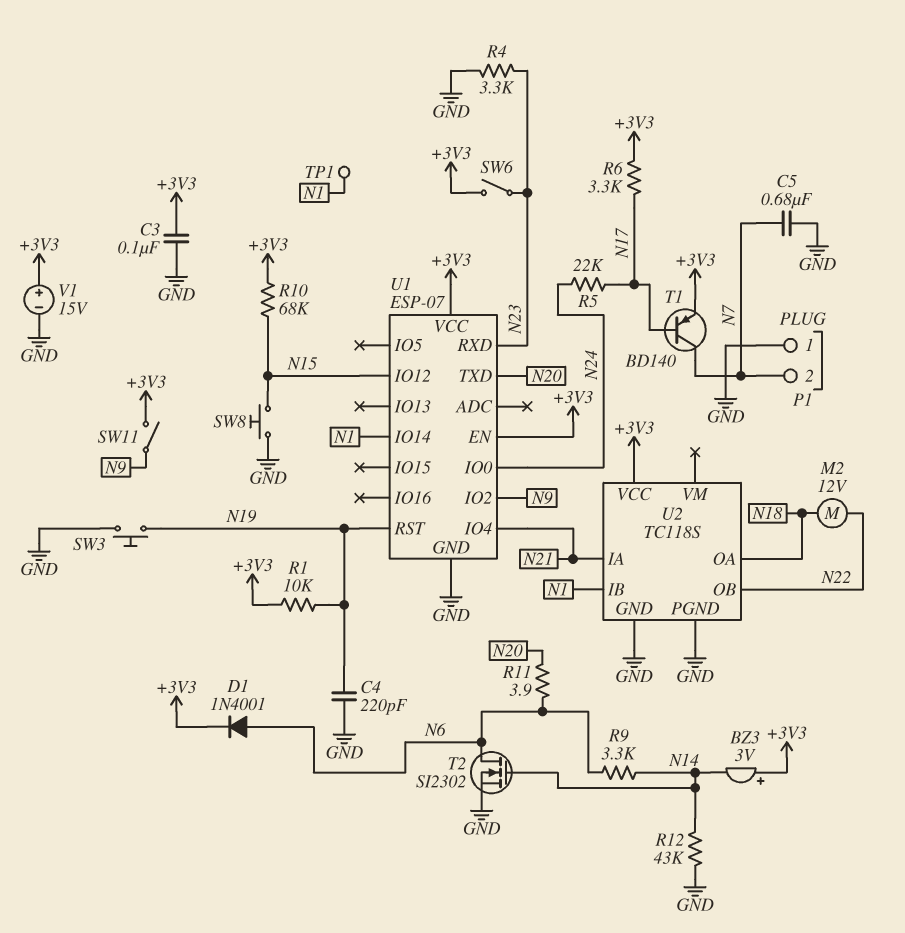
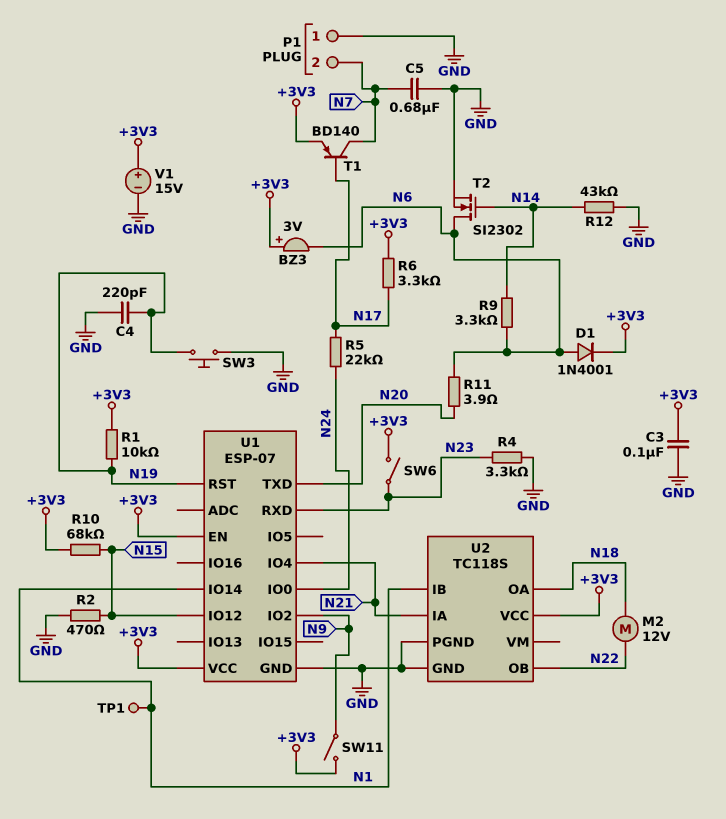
BZ3: buzzer 3V (plus +3V3, minus N14) -> buzzer 3V (plus +3V3, minus N6)
R2: none -> 470 (GND, N15)
SW8: button (GND, N15) -> none

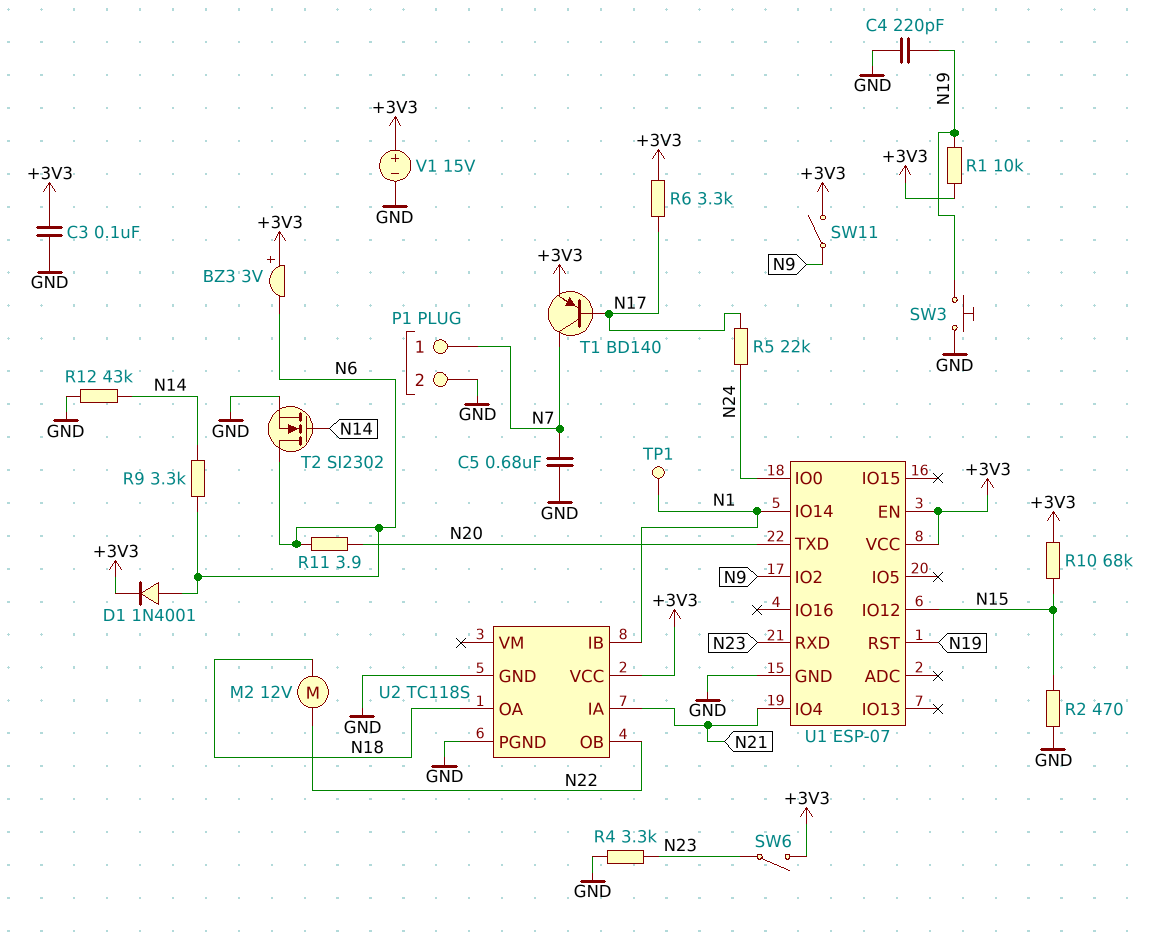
P1 pin 1: GND -> N7
P1 pin 2: N7 -> GND

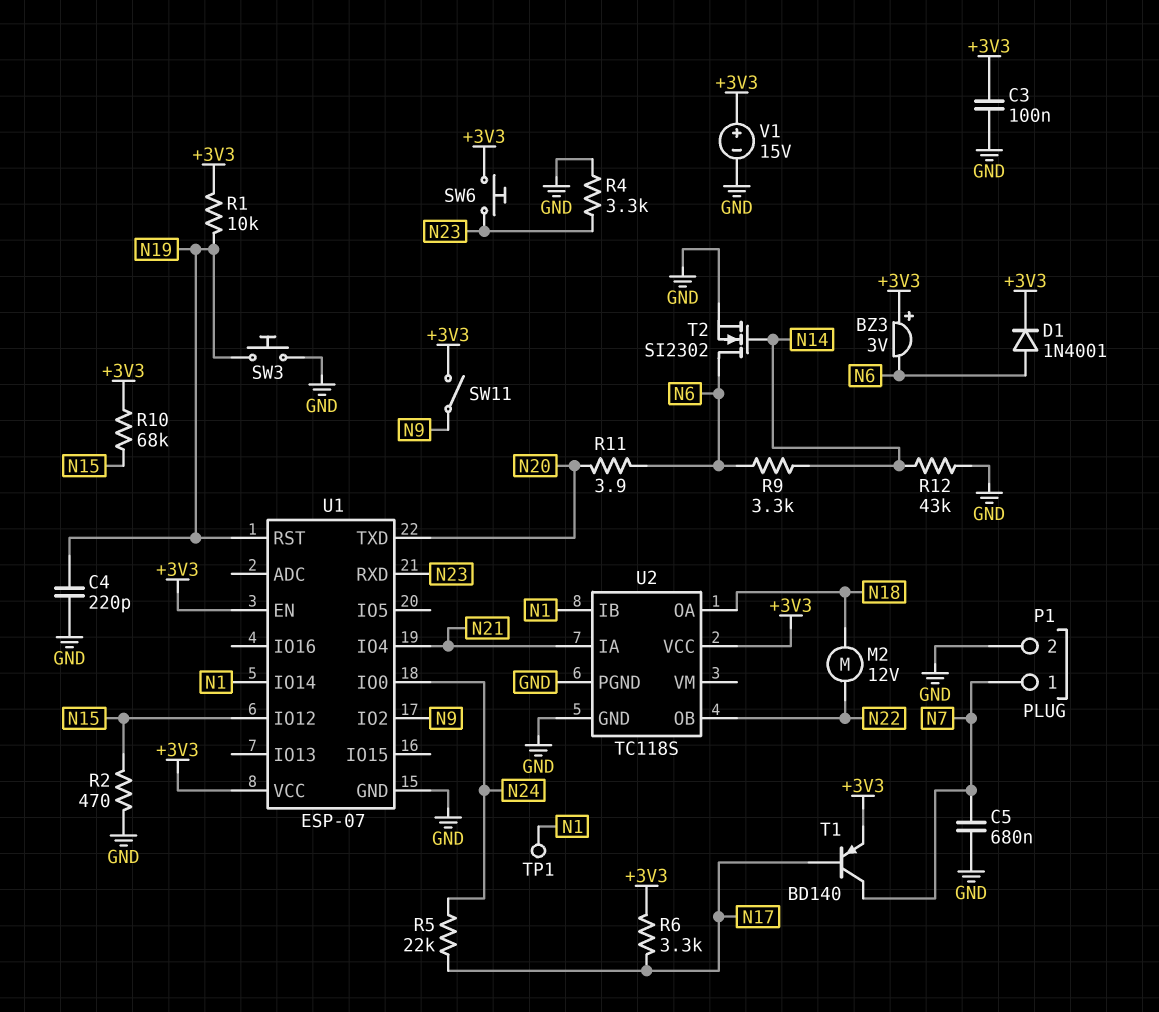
SW6: switch (+3V3, N23) -> button (+3V3, N23)

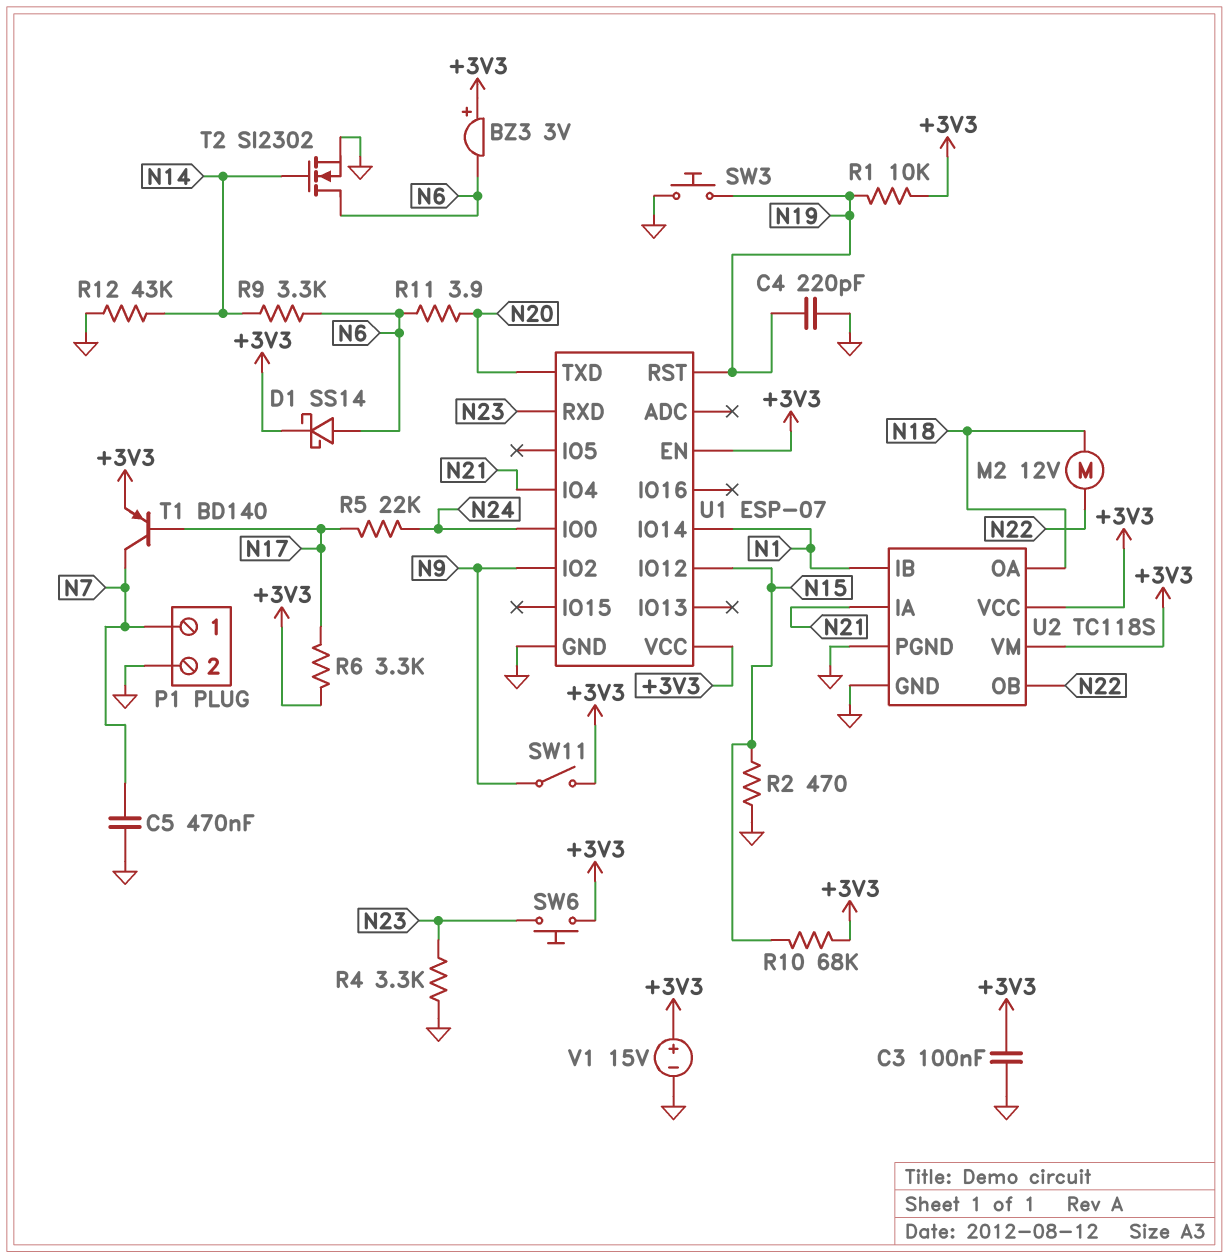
C5: 680nF (GND, N7) -> 470nF (GND, N7)
D1: diode 1N4001 (A N6, K +3V3) -> schottky SS14 (A N6, K +3V3)
TP1: test point (N1) -> none
U2 pin VM: none -> +3V3

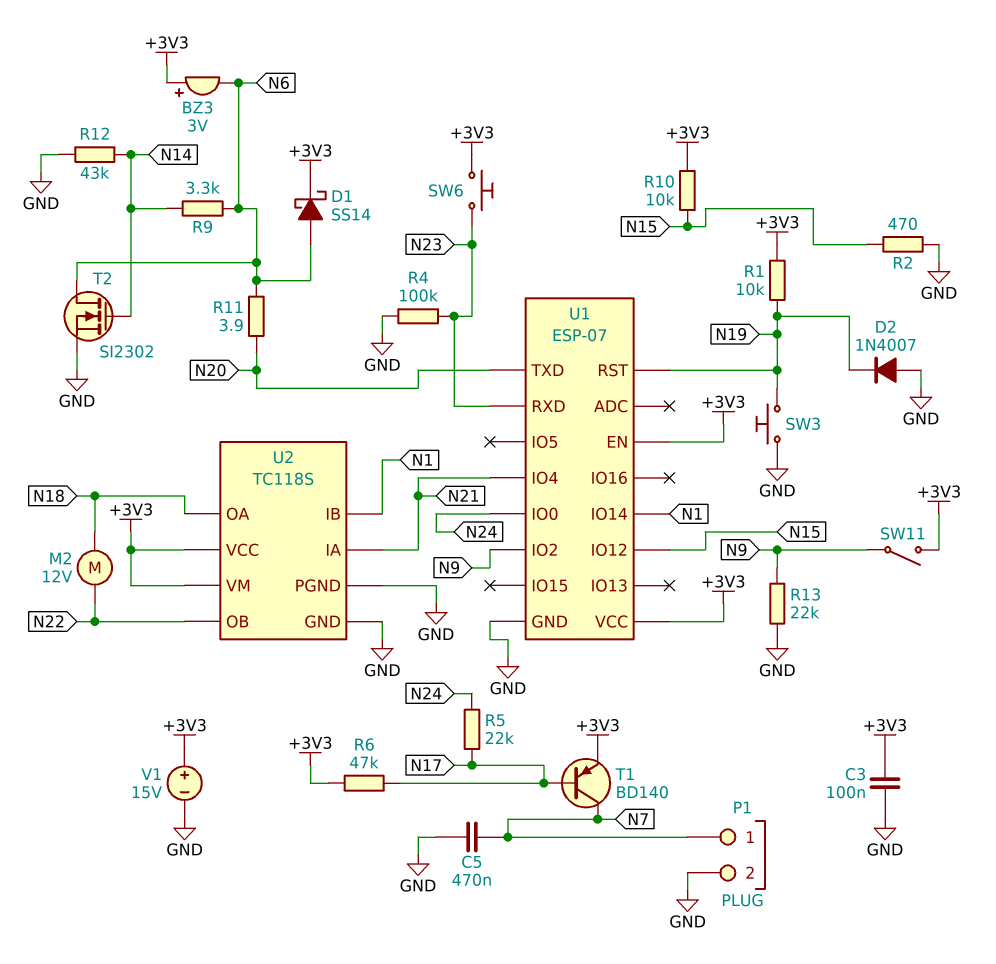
C4: 220pF (GND, N19) -> none
D2: none -> diode 1N4007 (A GND, K N19)
R4: 3.3k (GND, N23) -> 100k (GND, N23)
R6: 3.3k (+3V3, N17) -> 47k (+3V3, N17)
R10: 68k (+3V3, N15) -> 10k (+3V3, N15)
R13: none -> 22k (GND, N9)

